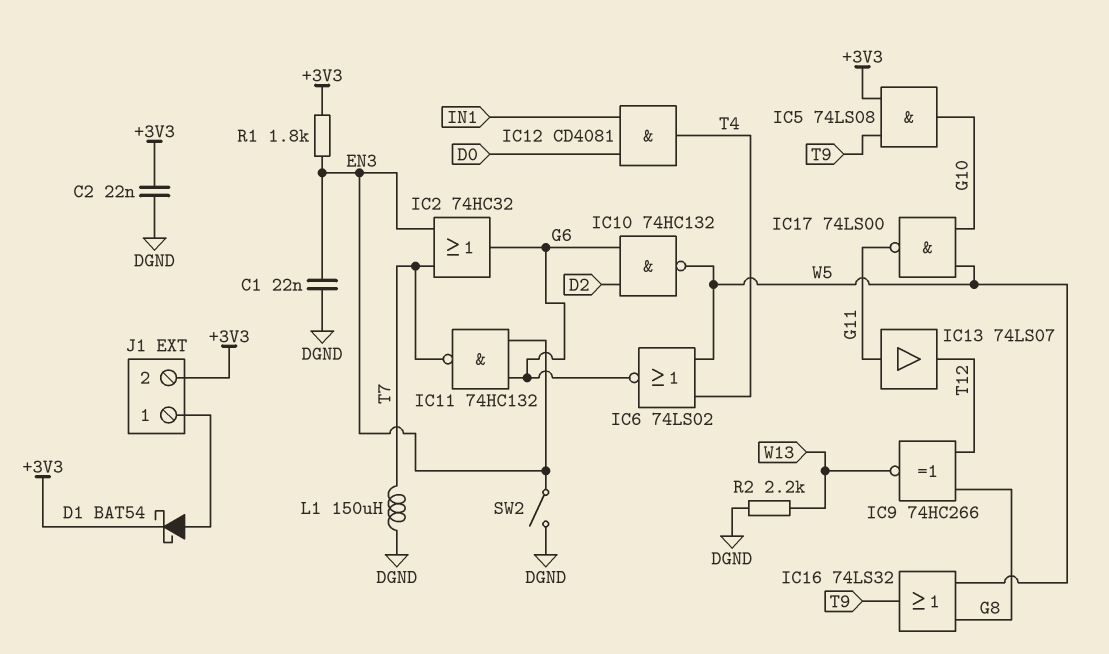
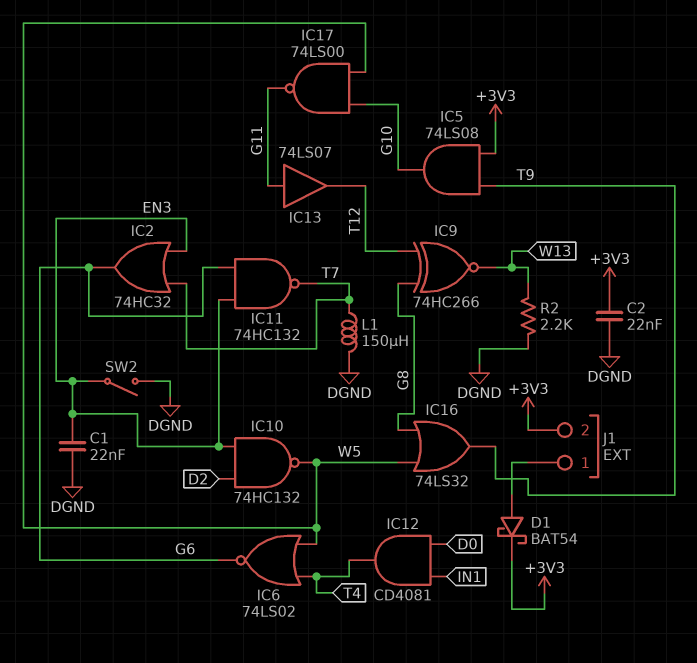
IC10: NAND 74HC132 (in D2, in G6, out W5) -> NAND 74HC132 (in D2, in EN3, out W5)
R1: 1.8k (+3V3, EN3) -> none

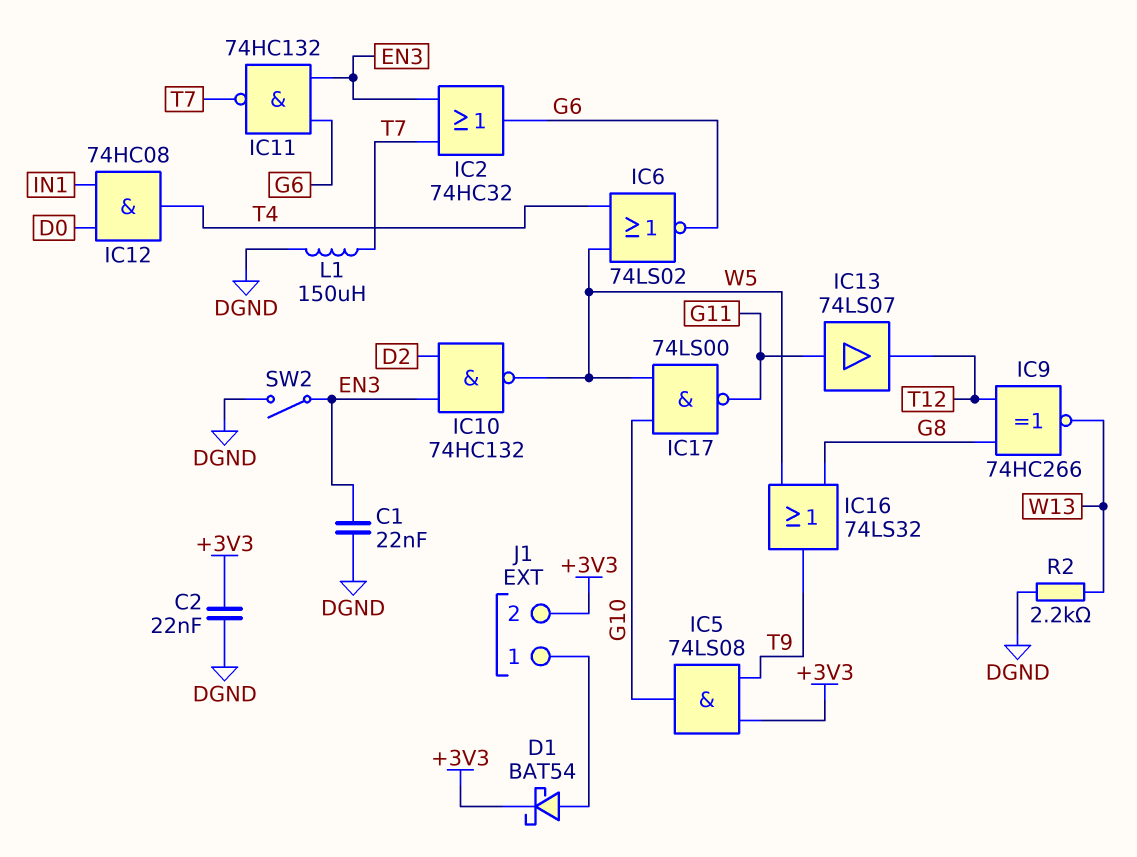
IC12: AND CD4081 (in D0, in IN1, out T4) -> AND 74HC08 (in D0, in IN1, out T4)

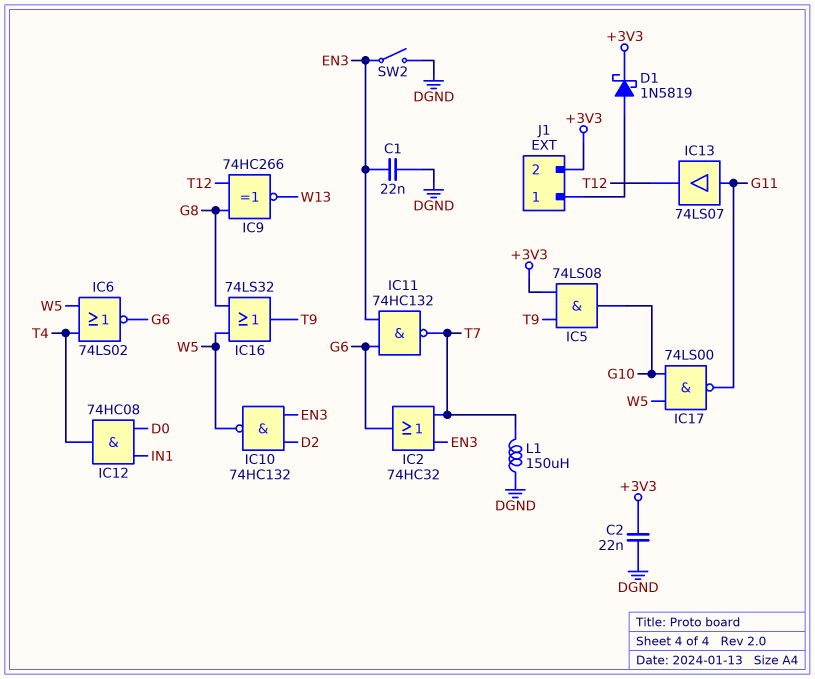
D1: schottky BAT54 (A J1/1, K +3V3) -> schottky 1N5819 (A J1/1, K +3V3)
R2: 2.2k (DGND, W13) -> none

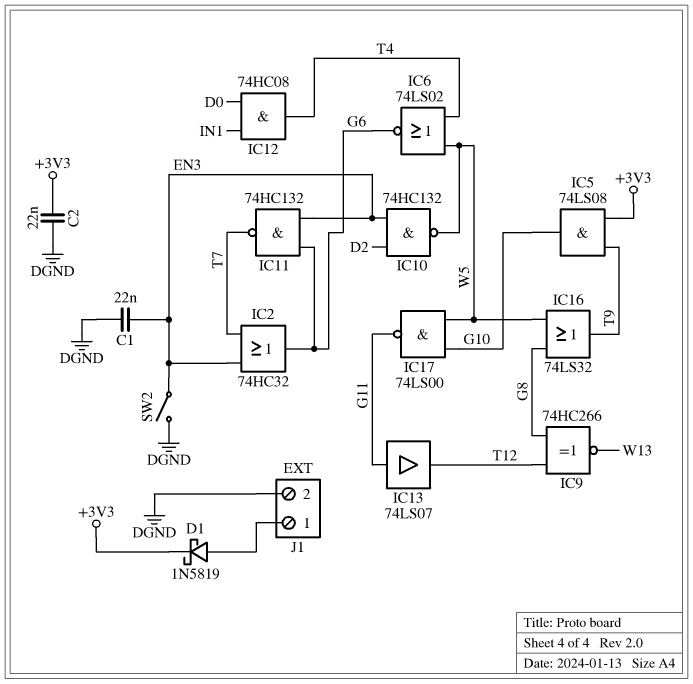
J1 pin 2: +3V3 -> DGND
L1: 150uH (DGND, T7) -> none

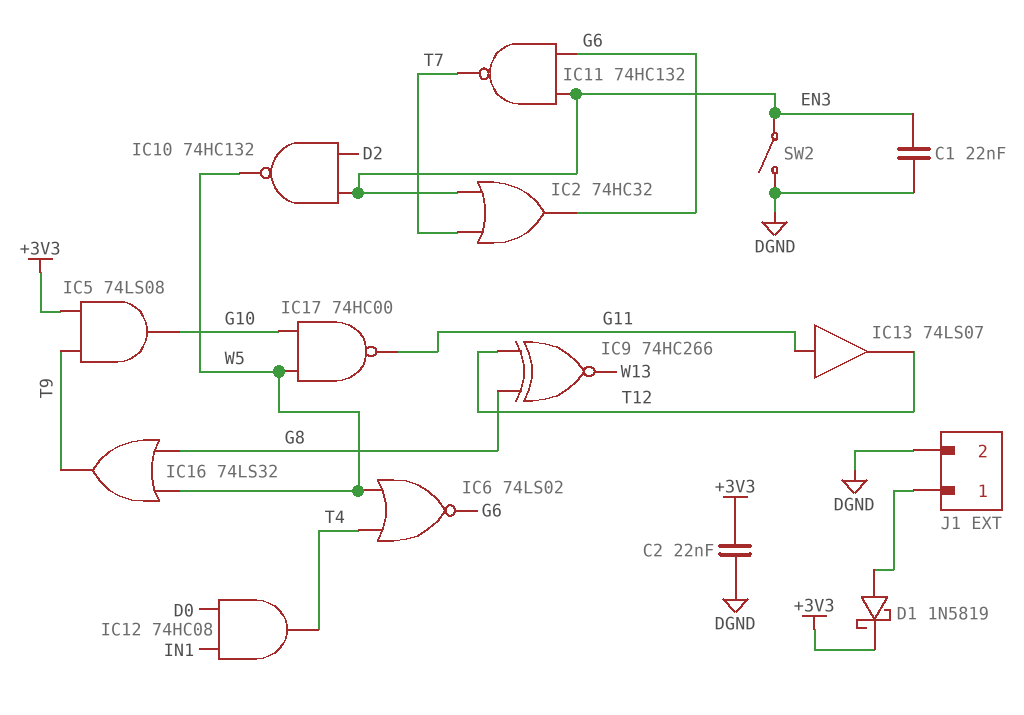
IC17: NAND 74LS00 (in G10, in W5, out G11) -> NAND 74HC00 (in G10, in W5, out G11)

